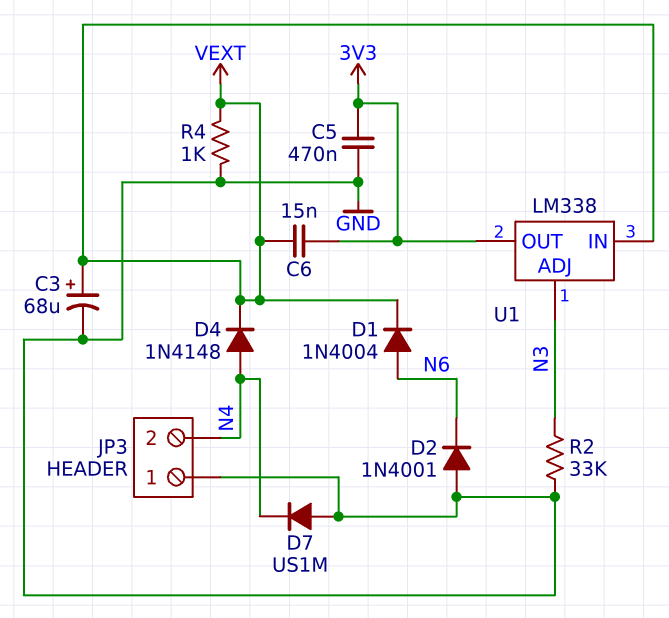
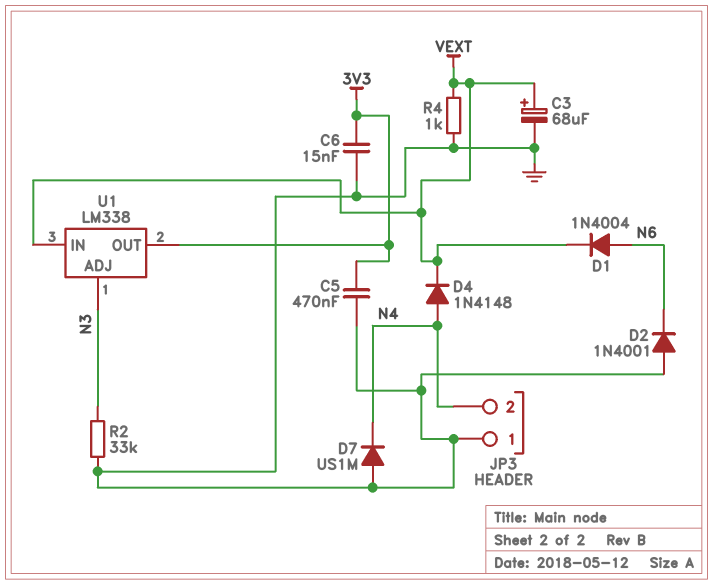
C6: 15nF (3V3, VEXT) -> 15nF (3V3, GND)

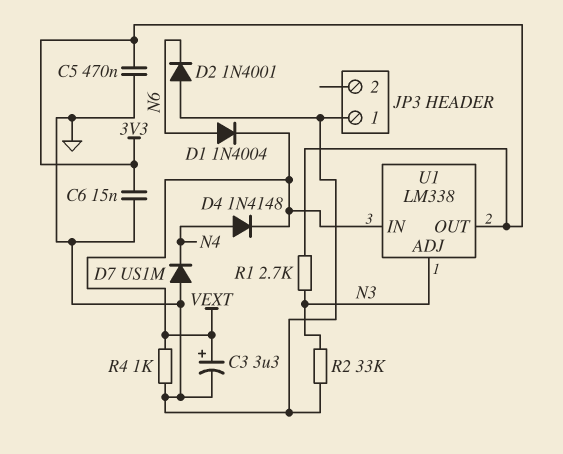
C3: 68uF (plus VEXT, minus GND) -> 3.3uF (plus VEXT, minus GND)
JP3 pin 2: N4 -> none
R1: none -> 2.7k (3V3, N3)

